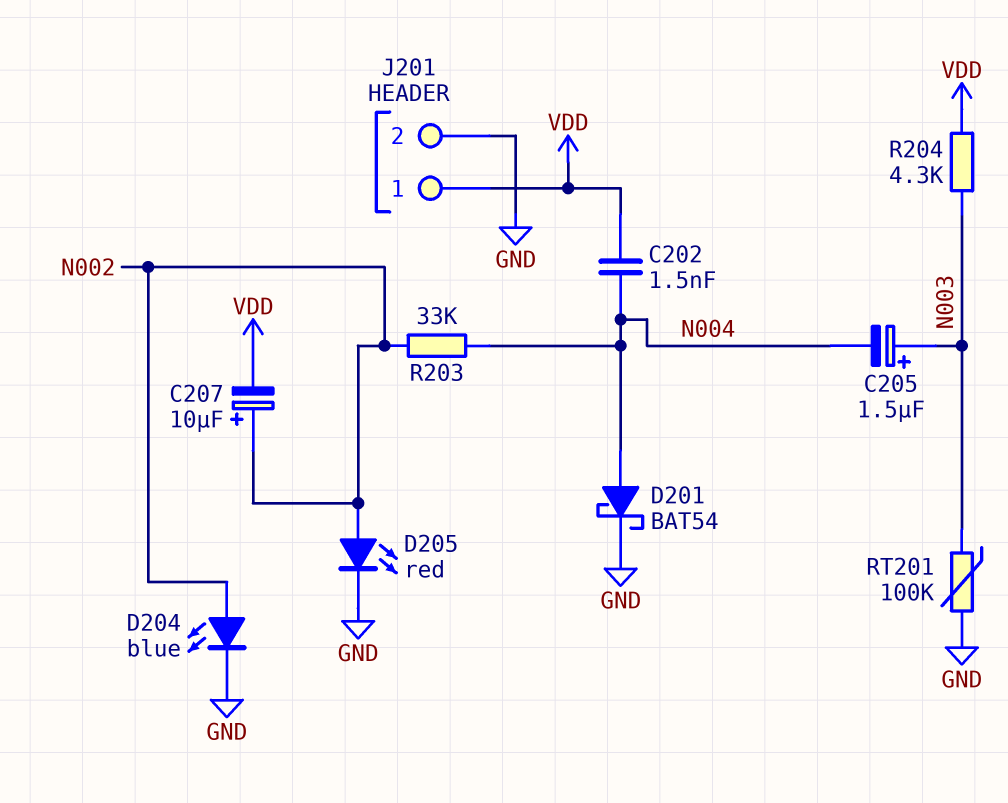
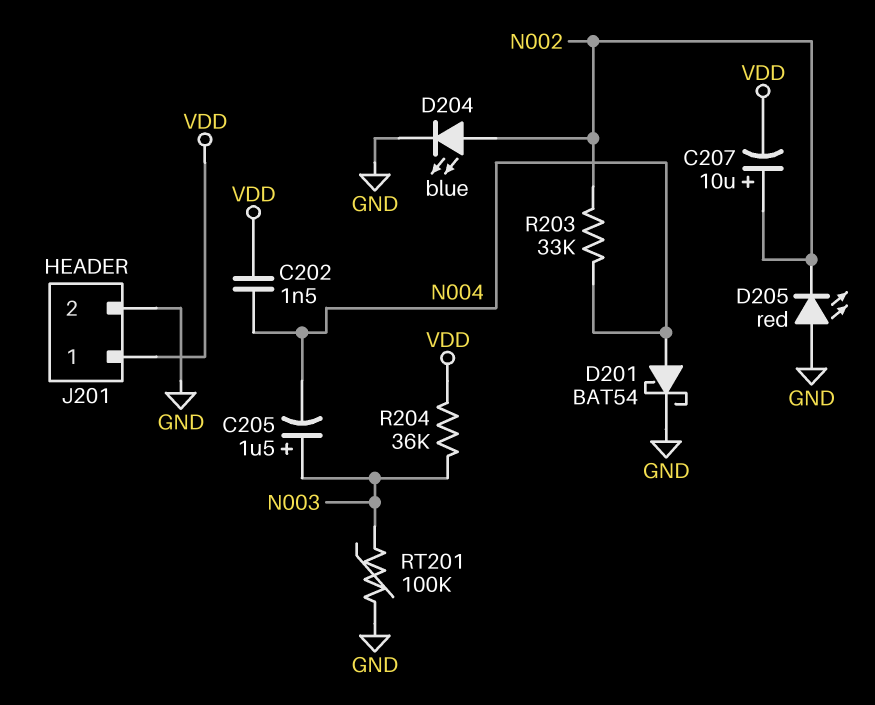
D205: LED red (A N002, K GND) -> LED red (A GND, K N002)
R204: 4.3k (N003, VDD) -> 36k (N003, VDD)

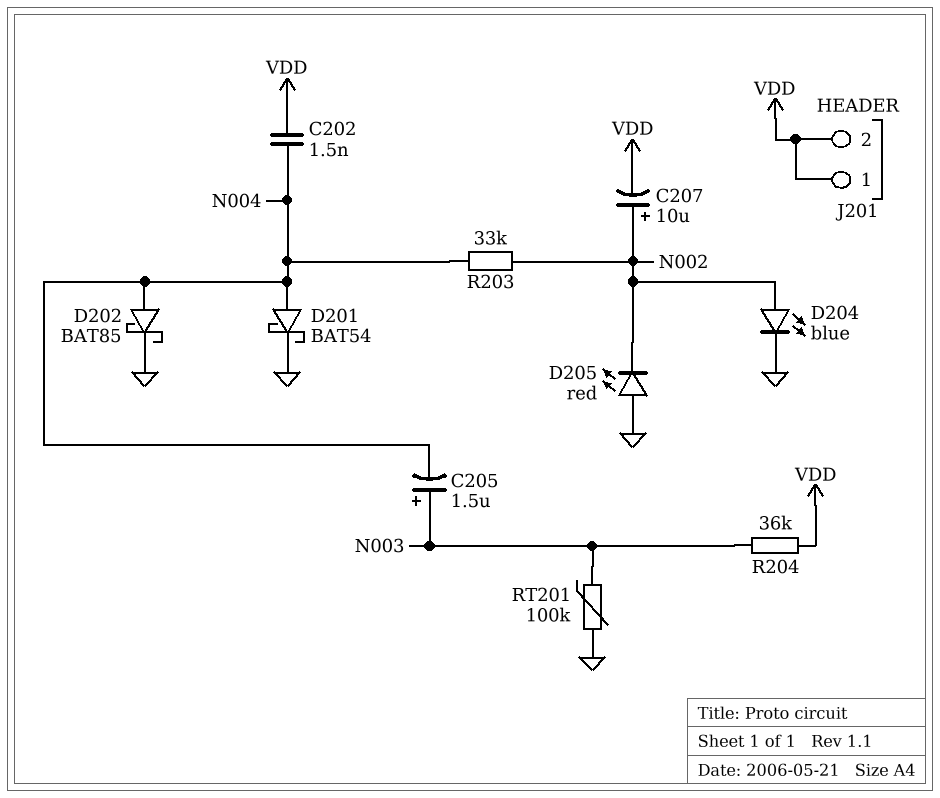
D202: none -> schottky BAT85 (A N004, K GND)
J201 pin 2: GND -> VDD

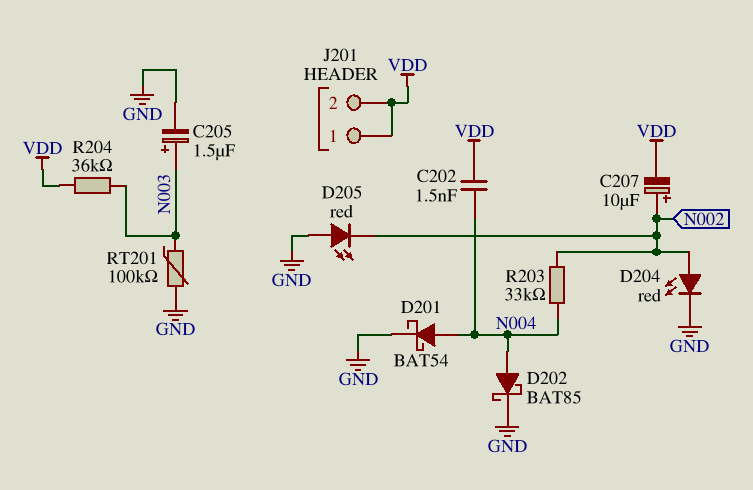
C205: 1.5uF (plus N003, minus N004) -> 1.5uF (plus N003, minus GND)
D204: LED blue (A N002, K GND) -> LED red (A N002, K GND)

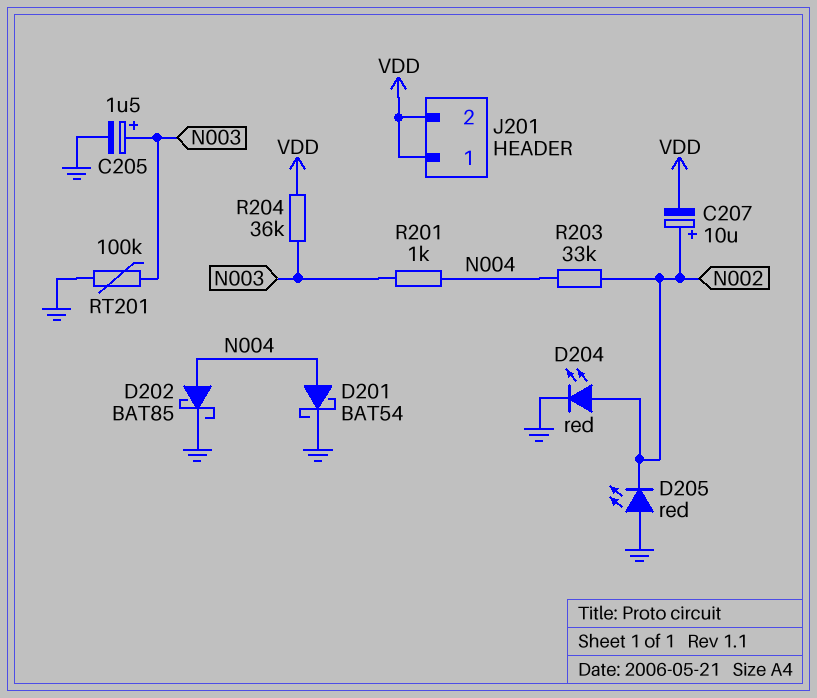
C202: 1.5nF (N004, VDD) -> none
R201: none -> 1k (N003, N004)

